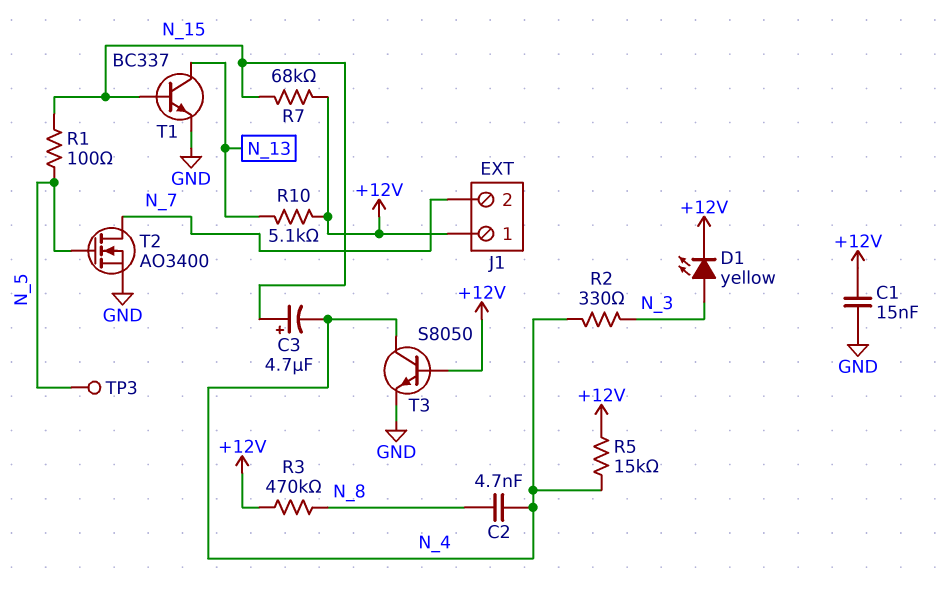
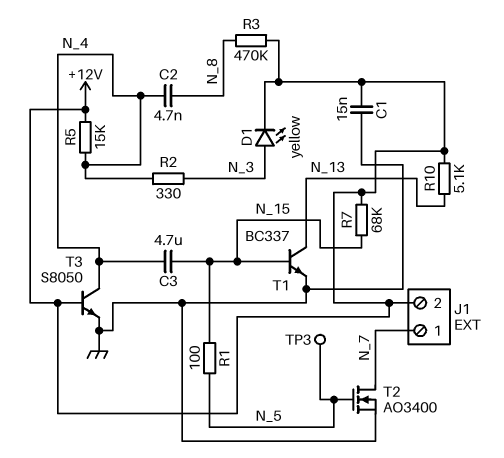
C3: 4.7uF (plus N_15, minus N_4) -> 4.7uF (N_4, N_15)
J1 pin 1: +12V -> N_7
J1 pin 2: N_7 -> +12V

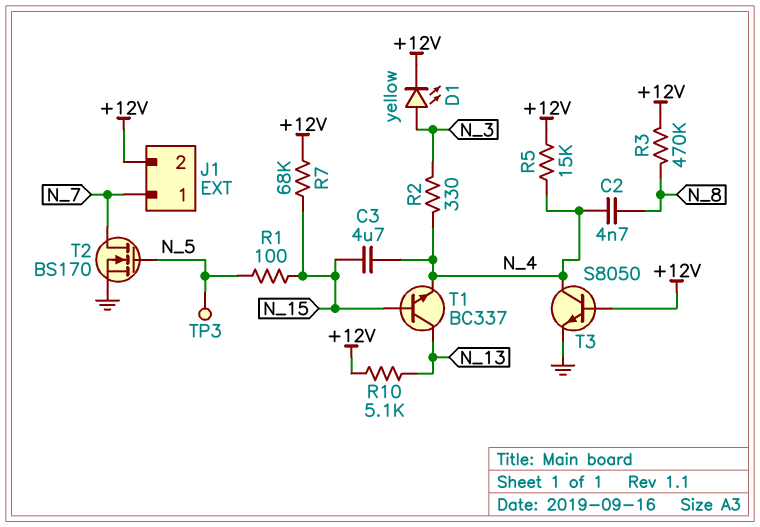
C1: 15nF (+12V, GND) -> none
T1: NPN BC337 (B N_15, C N_13, E GND) -> NPN BC337 (B N_15, C N_13, E N_4)
T2: NMOS AO3400 (G N_5, D N_7, S GND) -> NMOS BS170 (G N_5, D N_7, S GND)

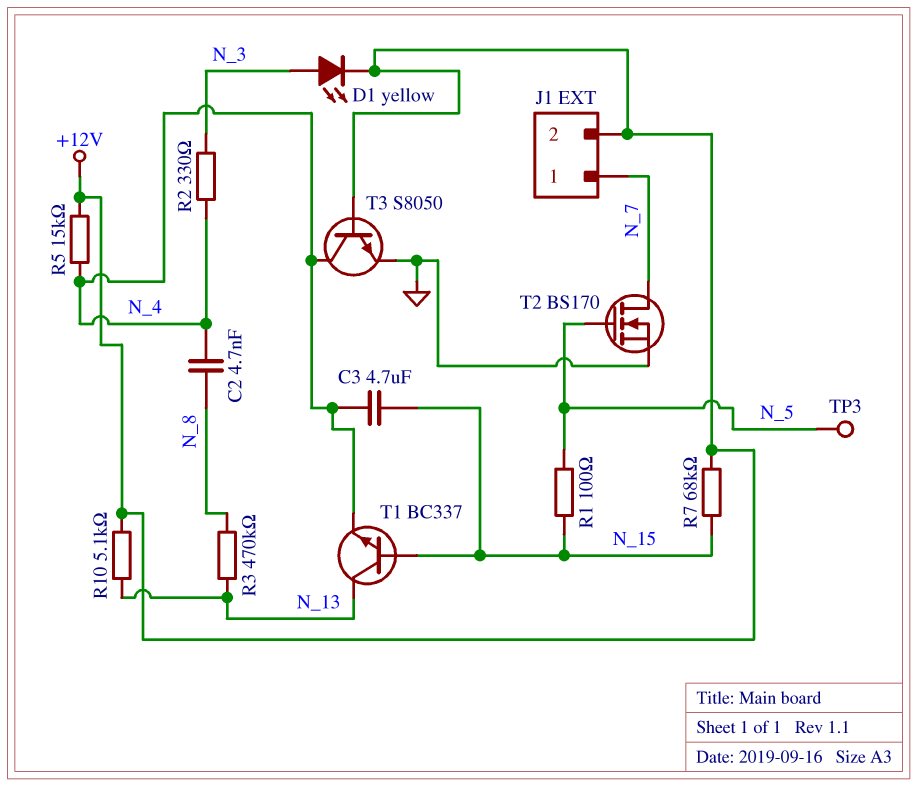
R3: 470k (+12V, N_8) -> 470k (N_8, N_13)

